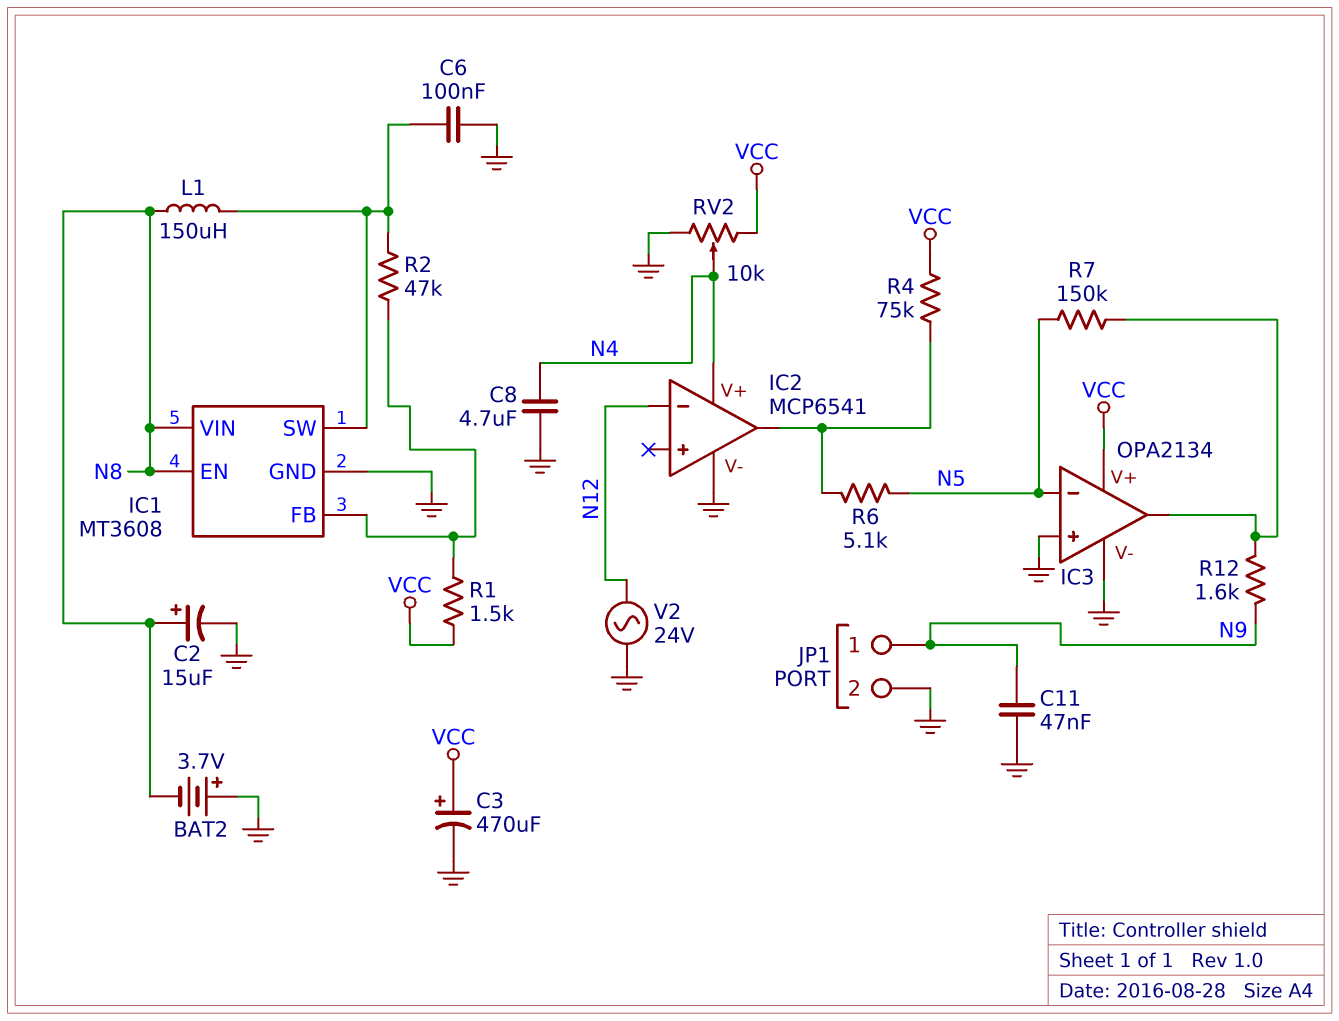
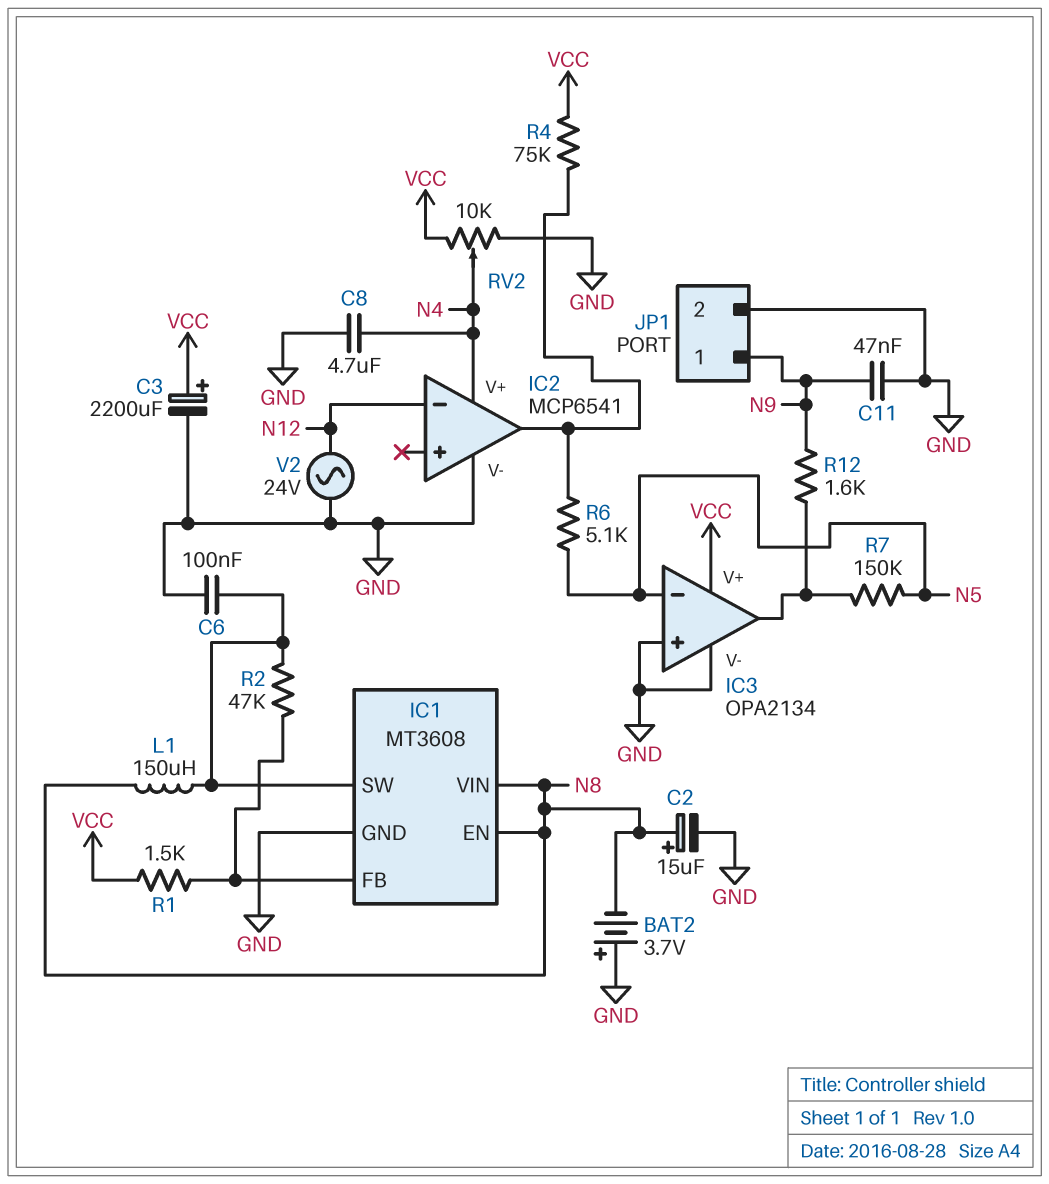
C3: 470uF (plus VCC, minus GND) -> 2200uF (plus VCC, minus GND)

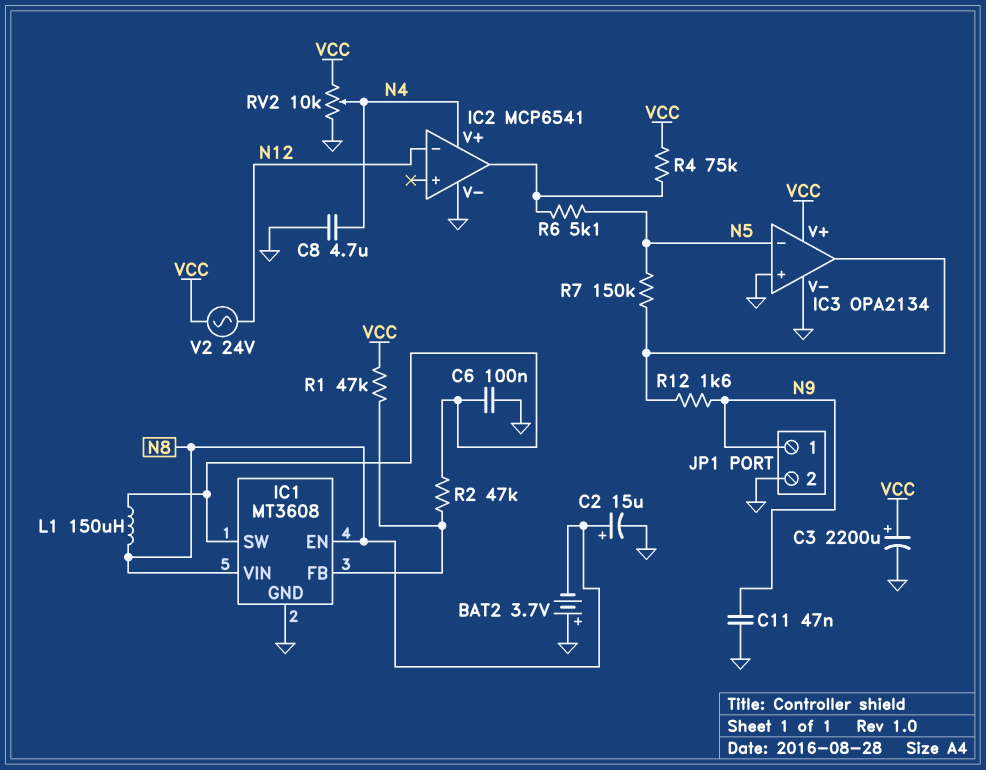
R1: 1.5k (IC1/FB, VCC) -> 47k (IC1/FB, VCC)
V2: AC 24V (GND, N12) -> AC 24V (N12, VCC)

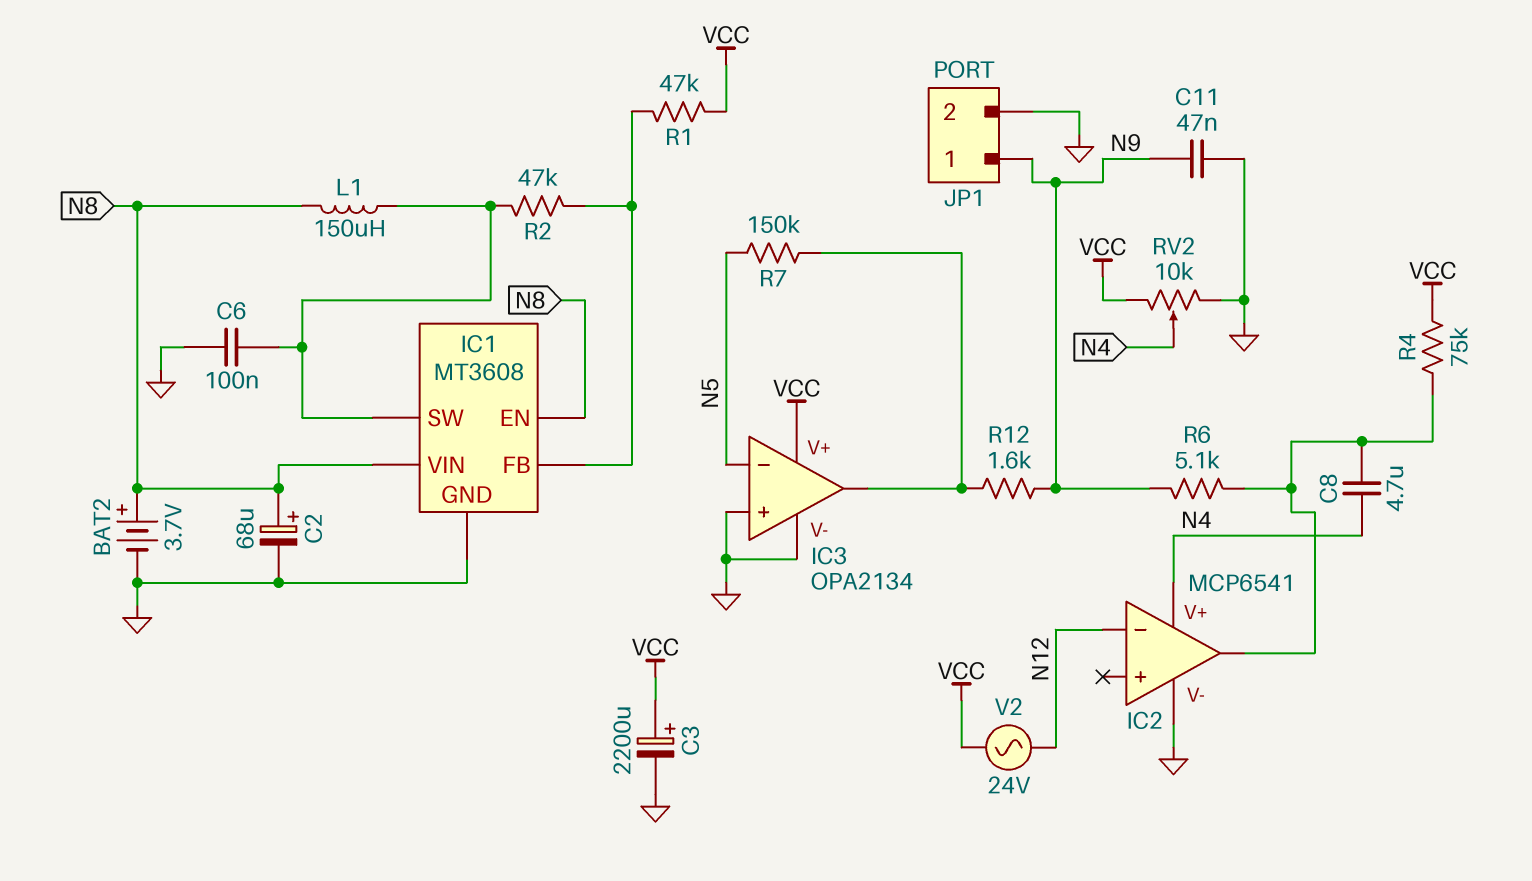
BAT2: 3.7V (plus GND, minus N8) -> 3.7V (plus N8, minus GND)
C2: 15uF (plus N8, minus GND) -> 68uF (plus N8, minus GND)
C8: 4.7uF (GND, N4) -> 4.7uF (IC2/out, N4)
R6: 5.1k (IC2/out, N5) -> 5.1k (IC2/out, N9)

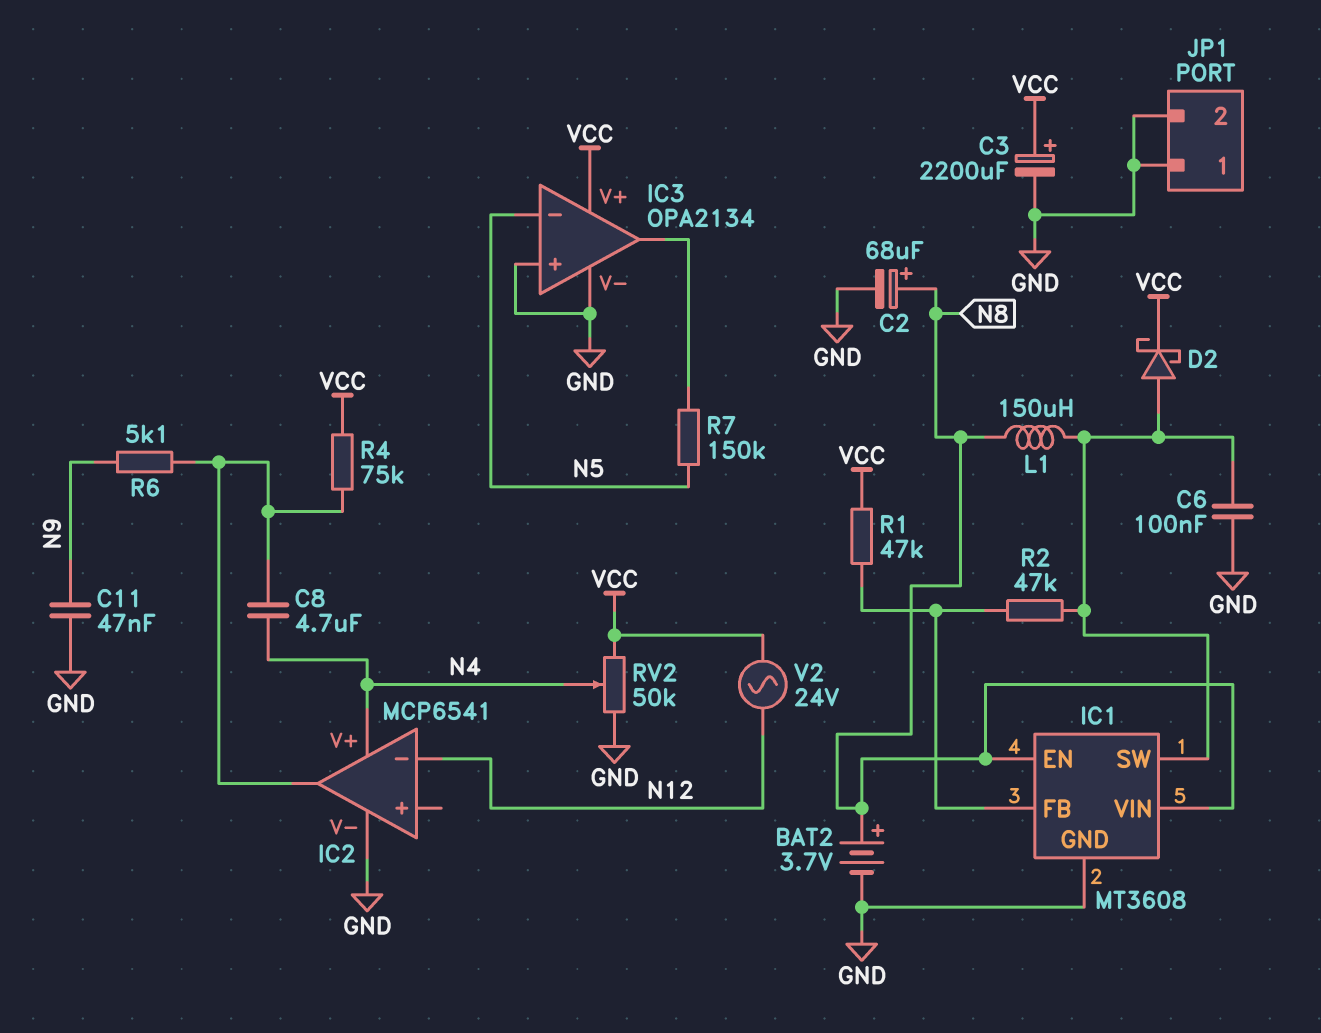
D2: none -> schottky (A IC1/SW, K VCC)
JP1 pin 1: N9 -> GND
R12: 1.6k (IC3/out, N9) -> none
RV2: 10k (GND, VCC, wiper N4) -> 50k (GND, VCC, wiper N4)

